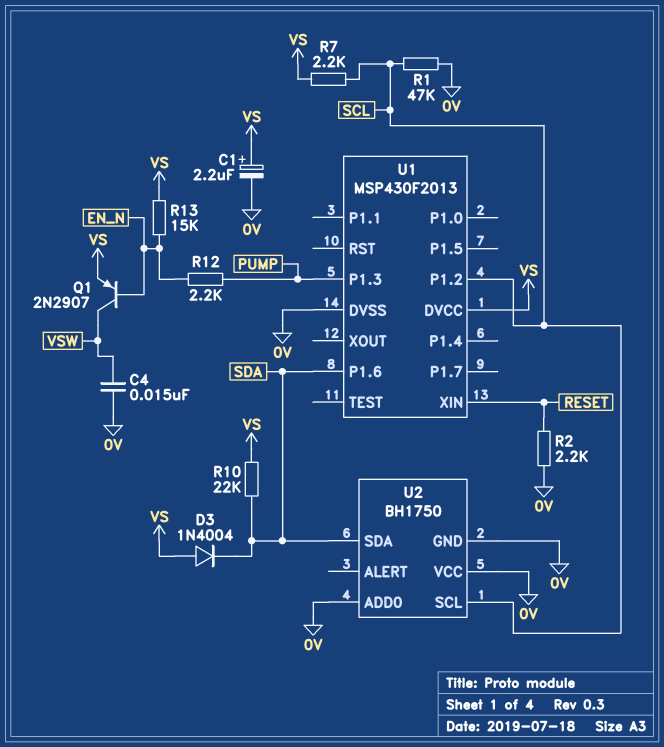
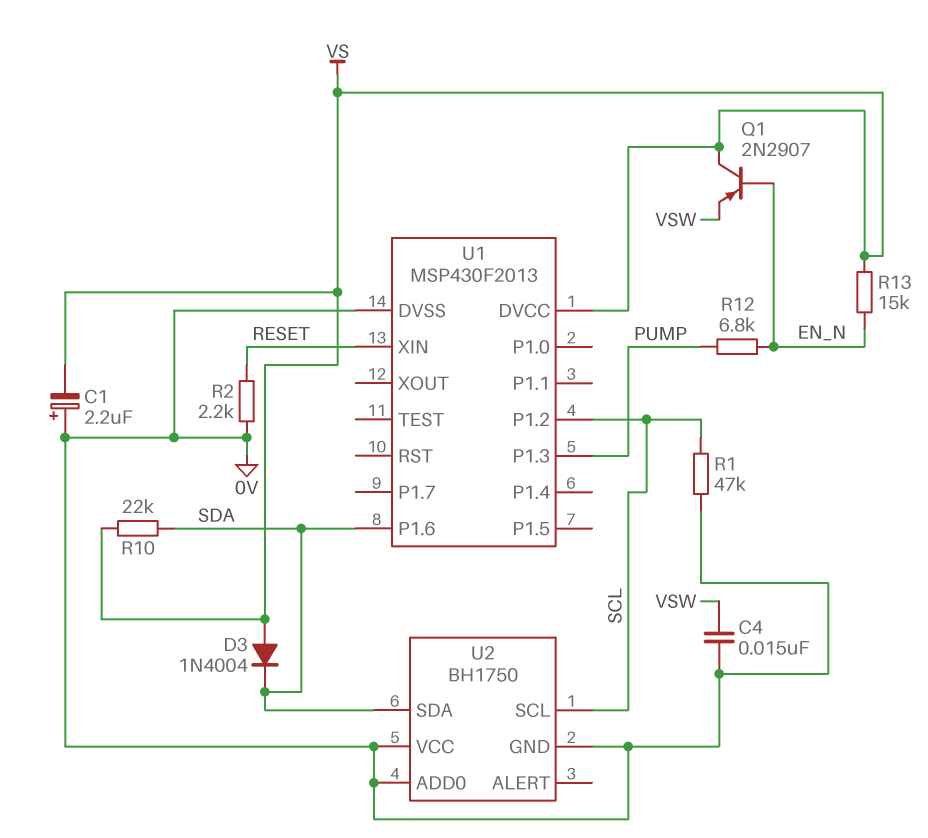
C1: 2.2uF (plus VS, minus 0V) -> 2.2uF (plus 0V, minus VS)
Q1: PNP 2N2907 (B EN_N, C VSW, E VS) -> PNP 2N2907 (B EN_N, C VS, E VSW)
R7: 2.2k (SCL, VS) -> none
R12: 2.2k (EN_N, PUMP) -> 6.8k (EN_N, PUMP)

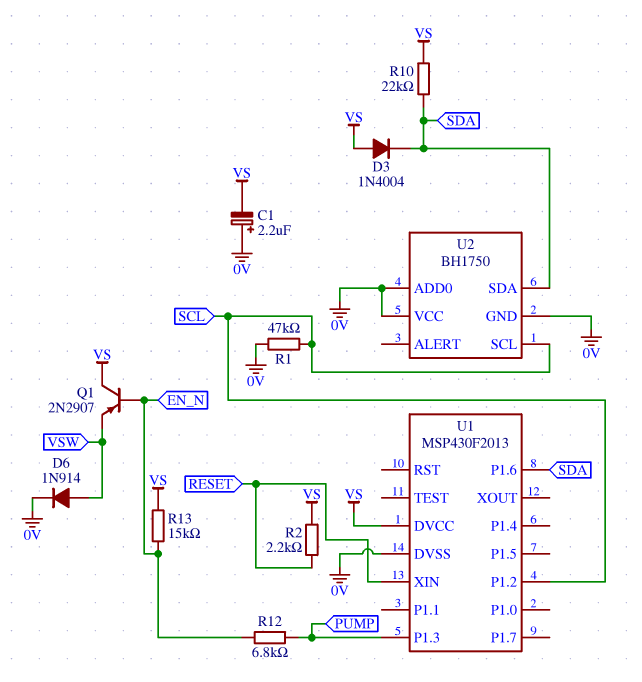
C4: 15nF (0V, VSW) -> none
D6: none -> diode 1N914 (A VSW, K 0V)
R2: 2.2k (0V, RESET) -> 2.2k (RESET, VS)

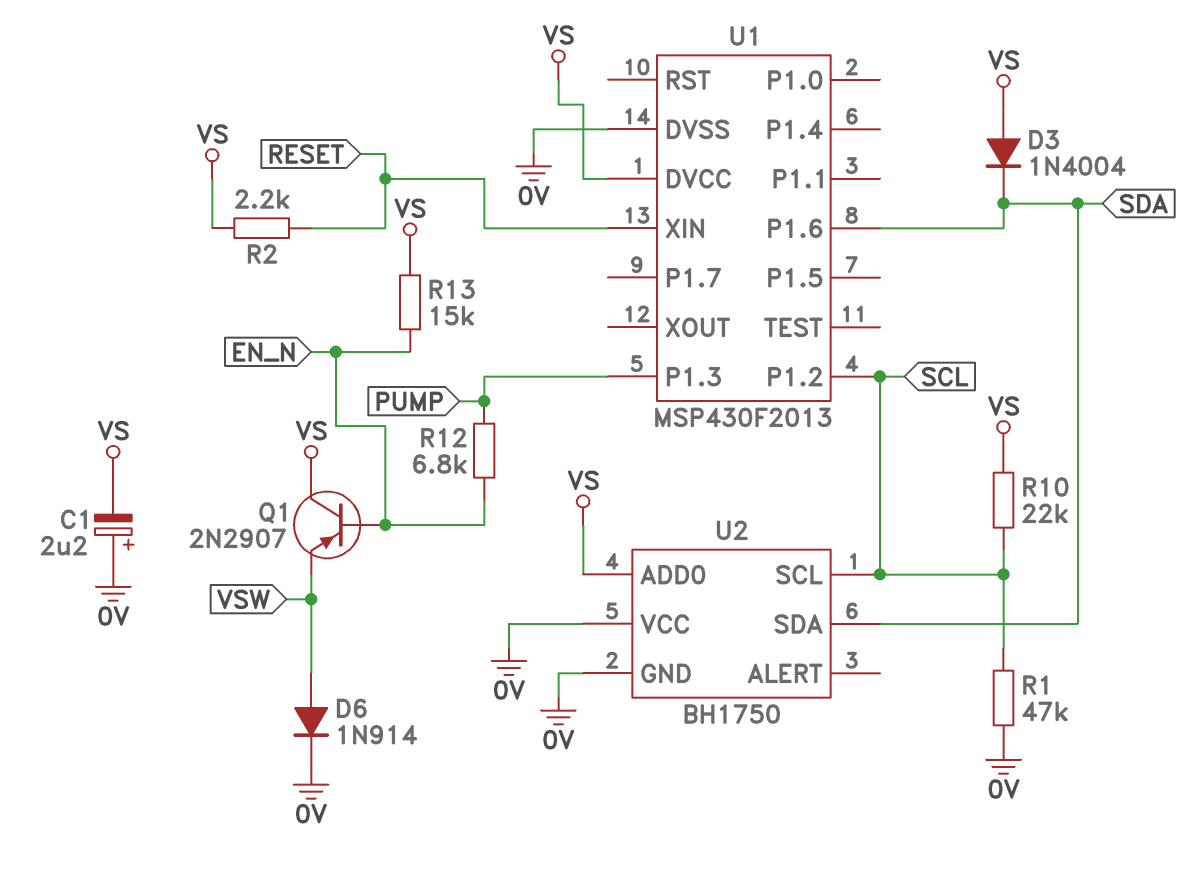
R10: 22k (SDA, VS) -> 22k (SCL, VS)
U2 pin ADD0: 0V -> VS

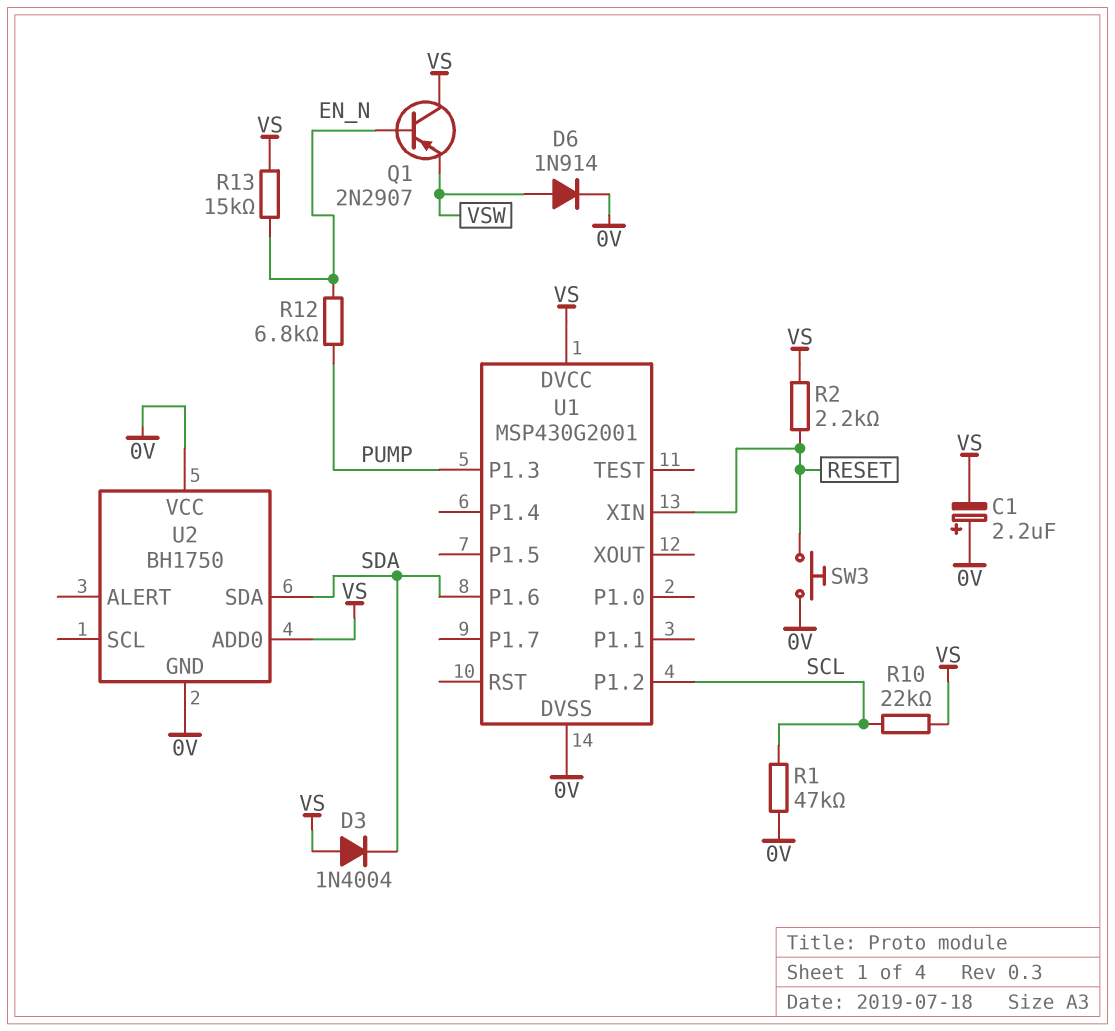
SW3: none -> button (0V, RESET)
U1: MSP430F2013 -> MSP430G2001
U2 pin SCL: SCL -> none

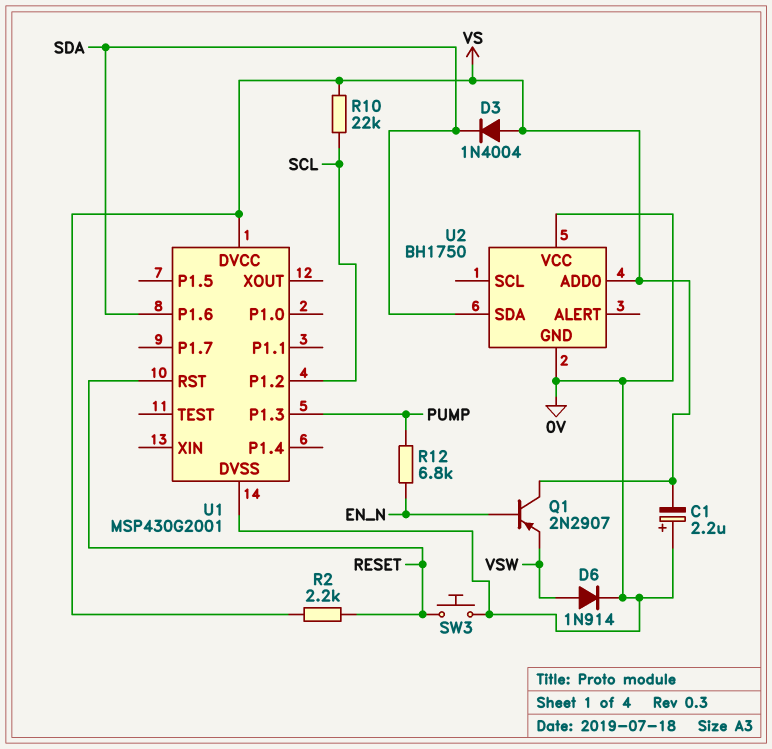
R1: 47k (0V, SCL) -> none
R13: 15k (EN_N, VS) -> none
U1 pin RST: none -> RESET
U1 pin XIN: RESET -> none

